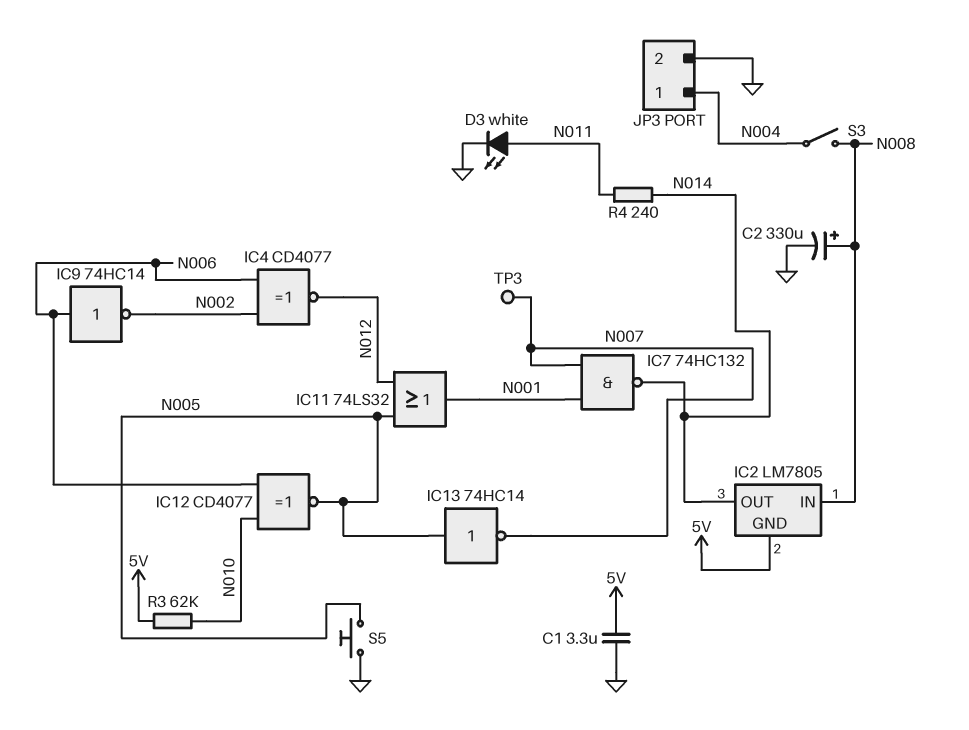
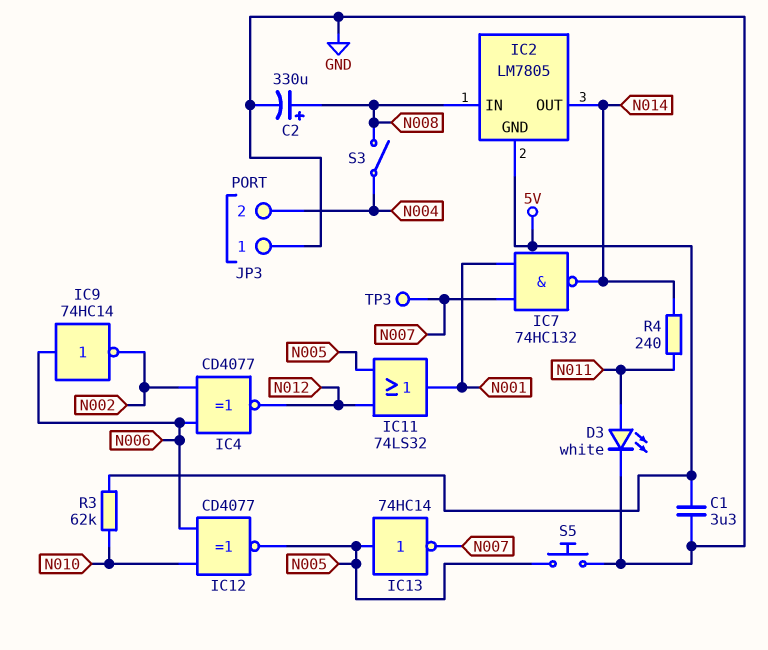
JP3 pin 1: N004 -> GND
JP3 pin 2: GND -> N004

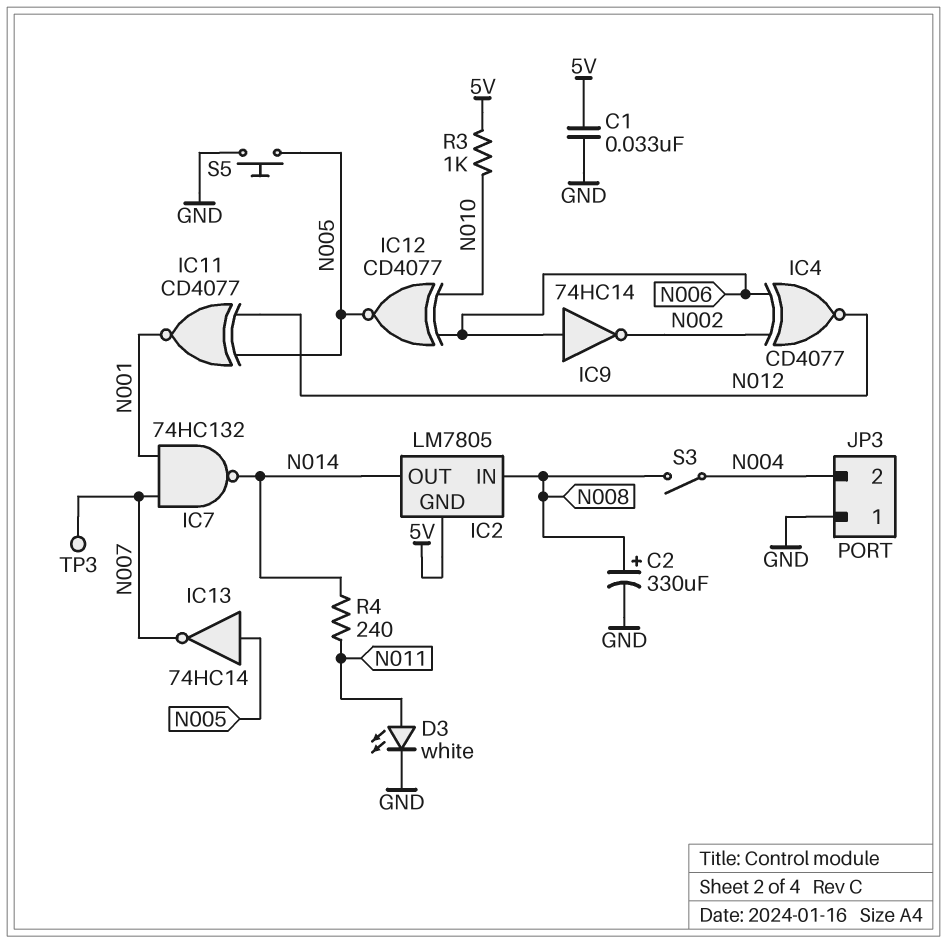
C1: 3.3uF (5V, GND) -> 33nF (5V, GND)
IC11: OR 74LS32 (in N005, in N012, out N001) -> XNOR CD4077 (in N005, in N012, out N001)
R3: 62k (5V, N010) -> 1k (5V, N010)

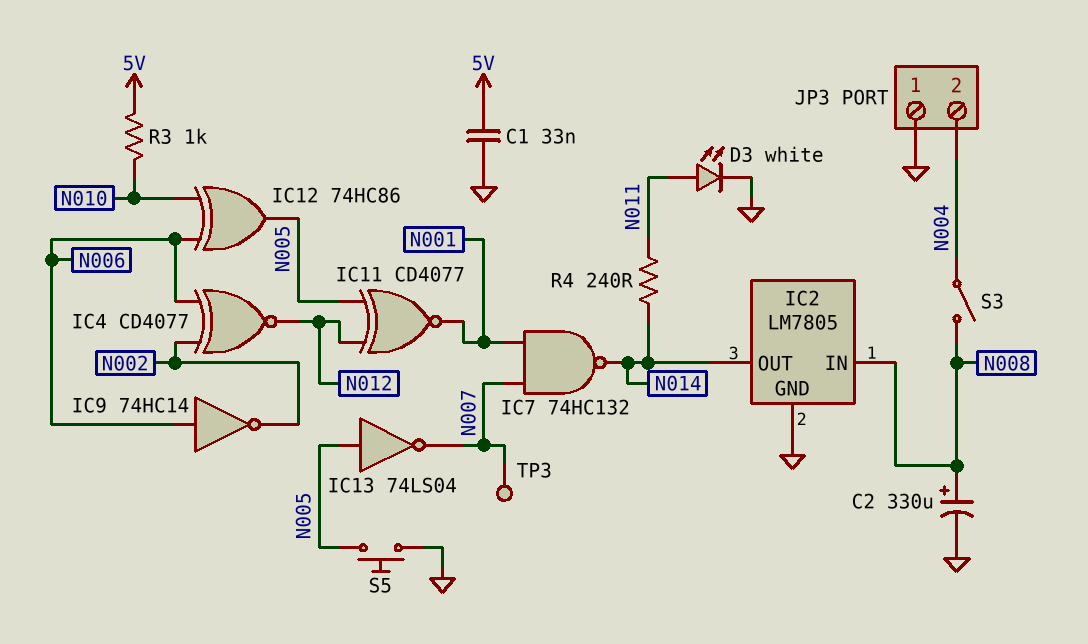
IC2 pin GND: 5V -> GND
IC12: XNOR CD4077 (in N006, in N010, out N005) -> XOR 74HC86 (in N006, in N010, out N005)
IC13: NOT 74HC14 (in N005, out N007) -> NOT 74LS04 (in N005, out N007)

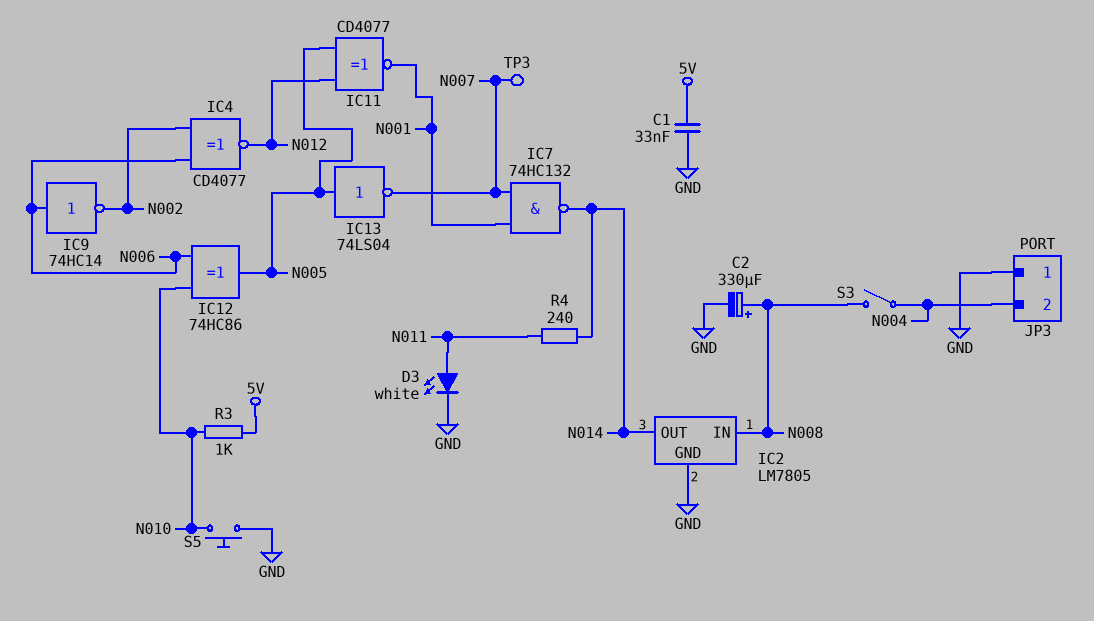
S5: button (GND, N005) -> button (GND, N010)

